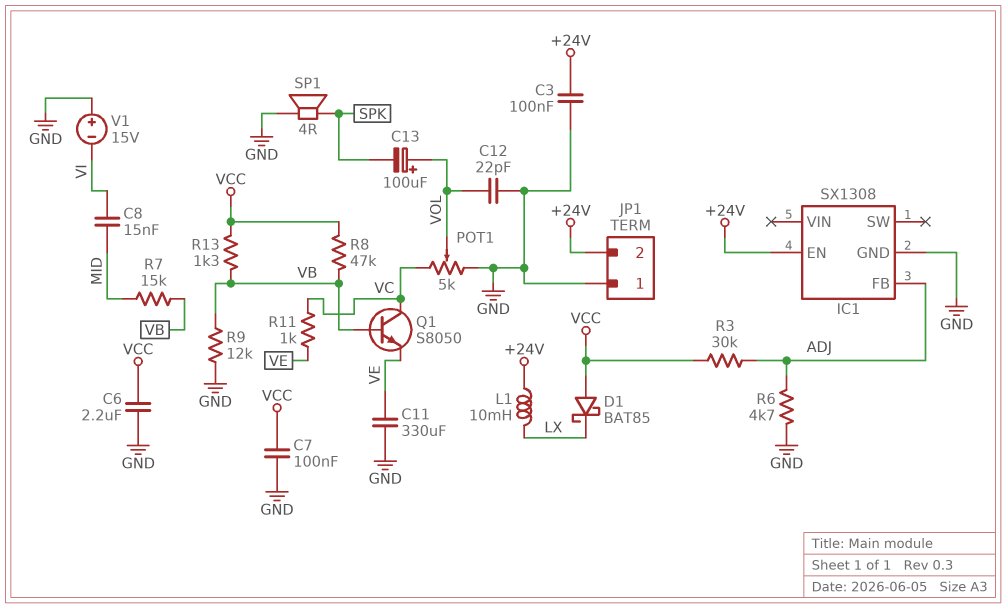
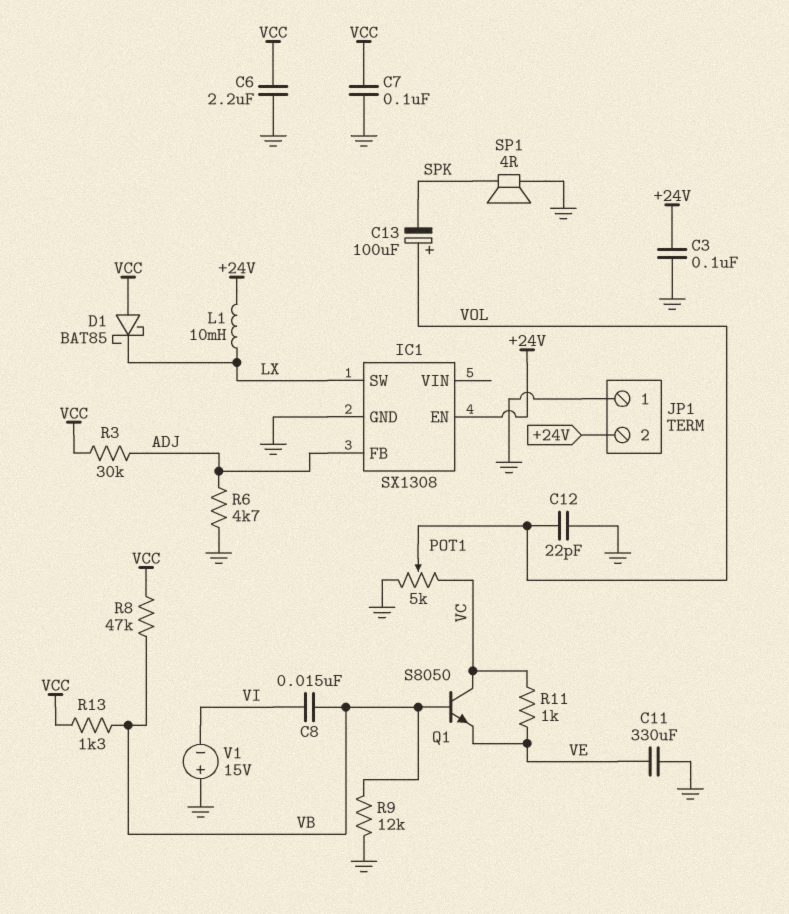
C8: 15nF (MID, VI) -> 15nF (VB, VI)
IC1 pin SW: none -> LX
R7: 15k (MID, VB) -> none

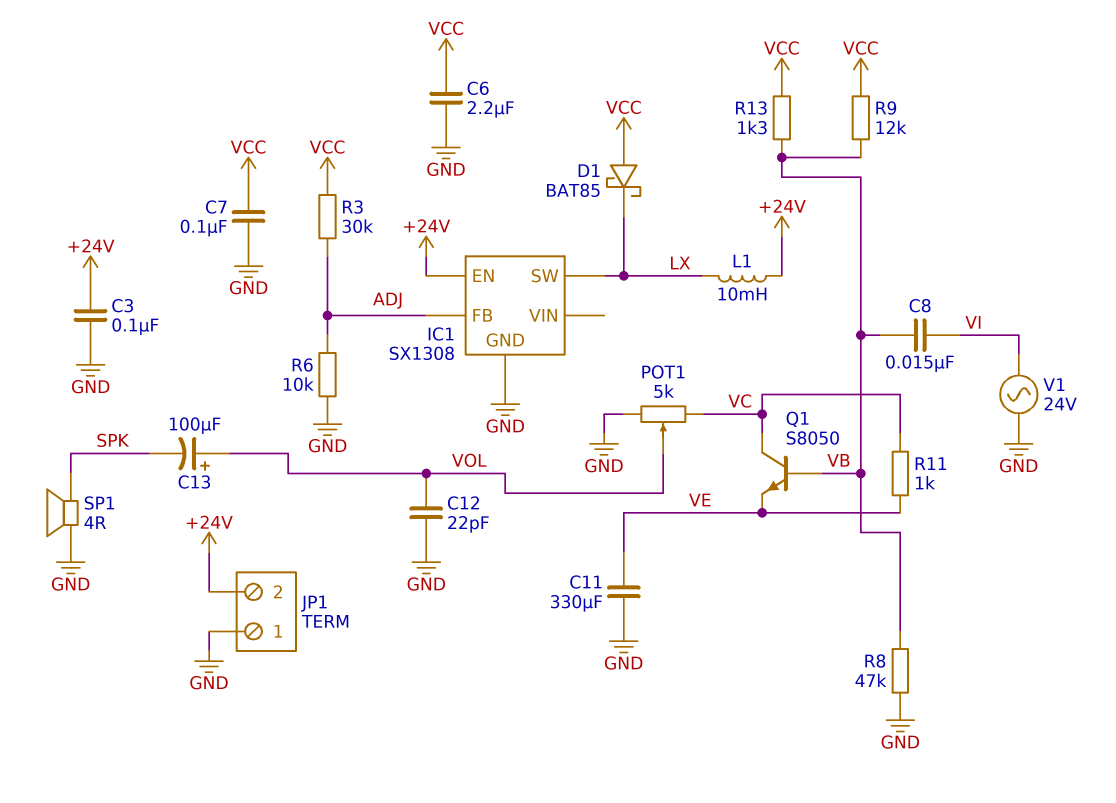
R6: 4.7k (ADJ, GND) -> 10k (ADJ, GND)
R8: 47k (VB, VCC) -> 47k (GND, VB)
R9: 12k (GND, VB) -> 12k (VB, VCC)
V1: 15V (plus GND, minus VI) -> AC 24V (GND, VI)

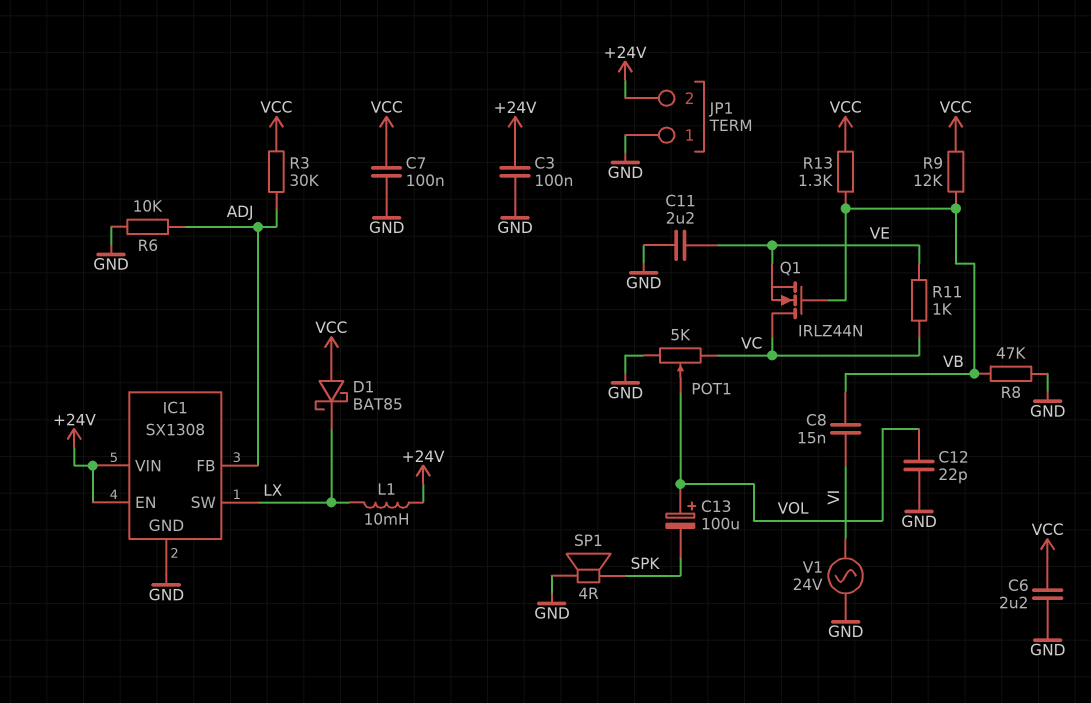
C11: 330uF (GND, VE) -> 2.2uF (GND, VE)
IC1 pin VIN: none -> +24V
Q1: NPN S8050 (B VB, C VC, E VE) -> NMOS IRLZ44N (G VB, D VC, S VE)

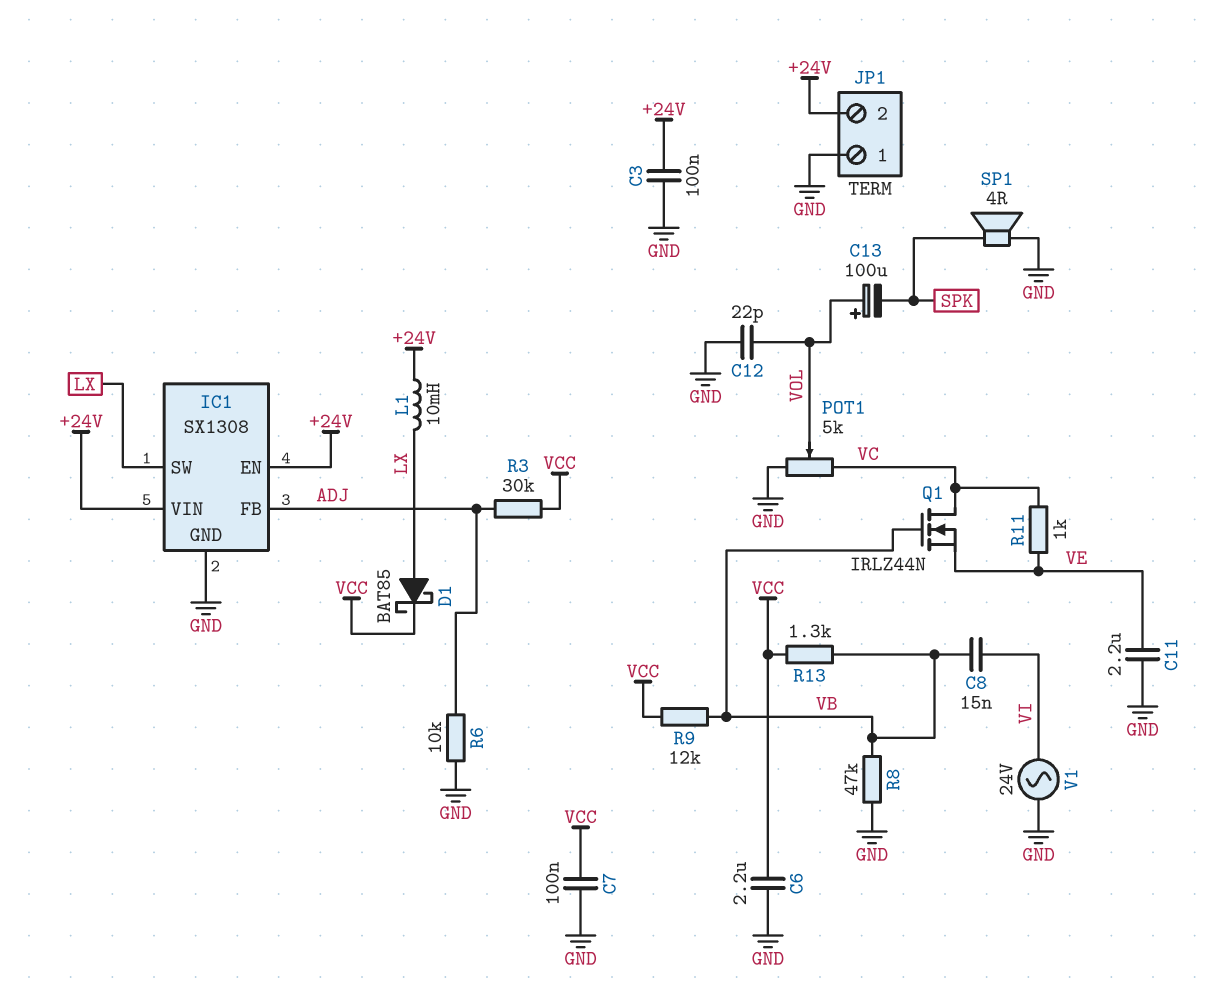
D1: schottky BAT85 (A VCC, K LX) -> schottky BAT85 (A LX, K VCC)

